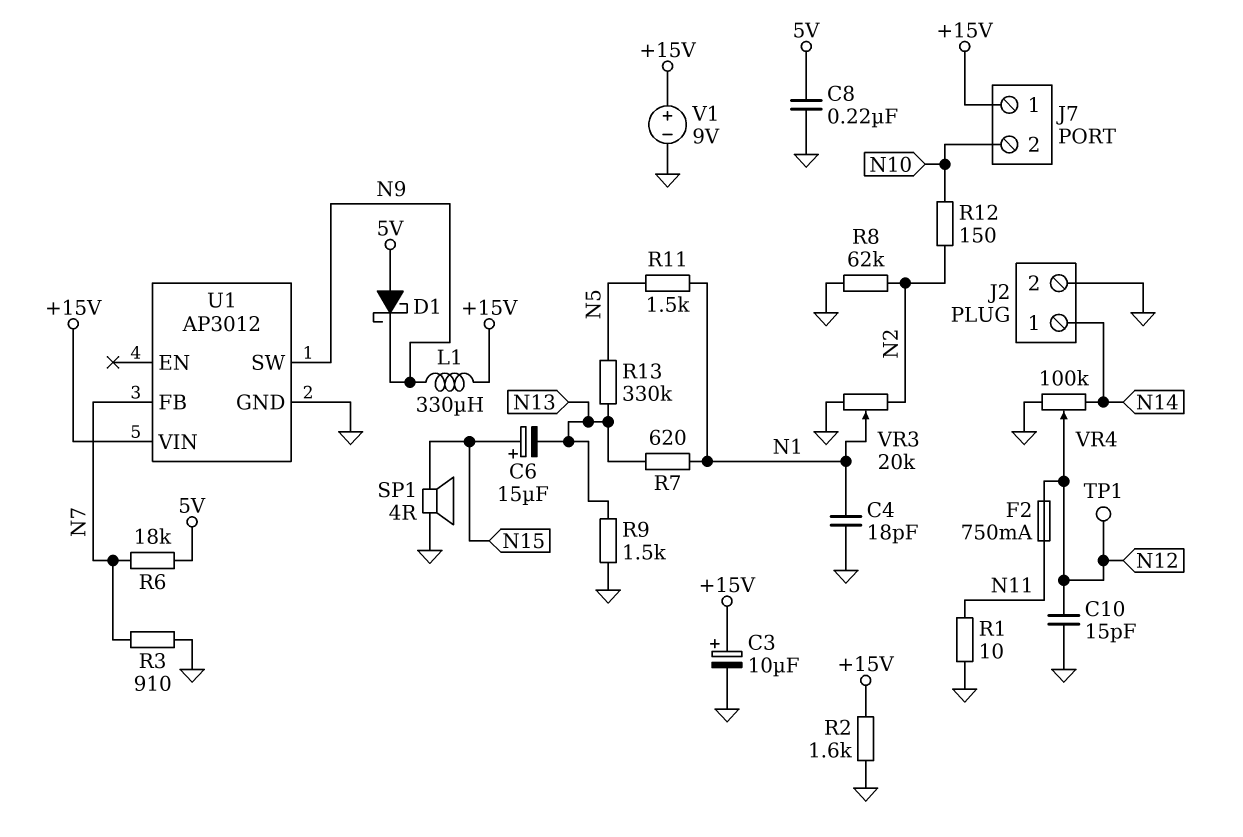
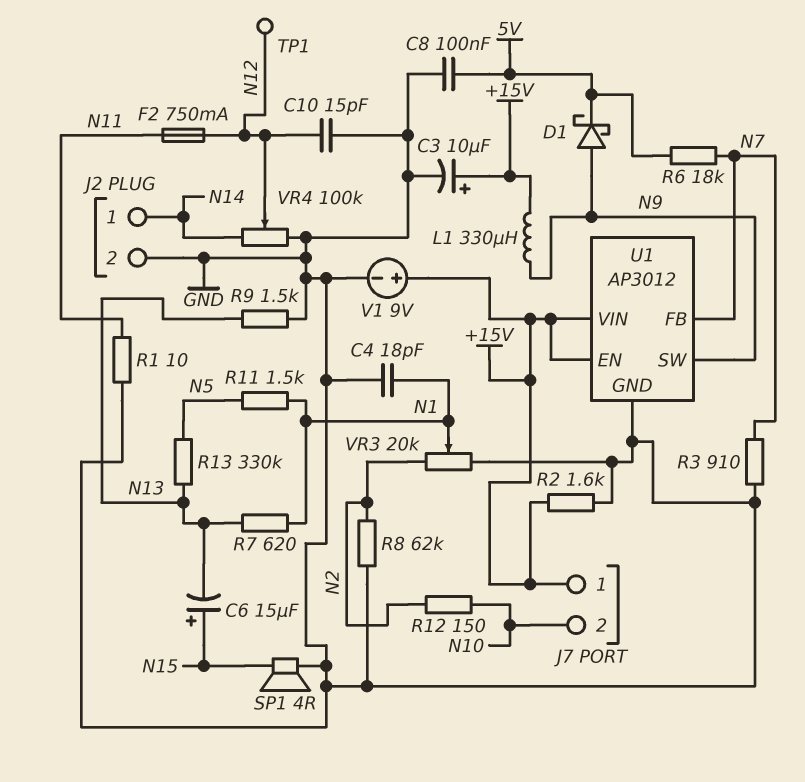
C8: 220nF (5V, GND) -> 100nF (5V, GND)
D1: schottky (A 5V, K N9) -> schottky (A N9, K 5V)
U1 pin EN: none -> +15V

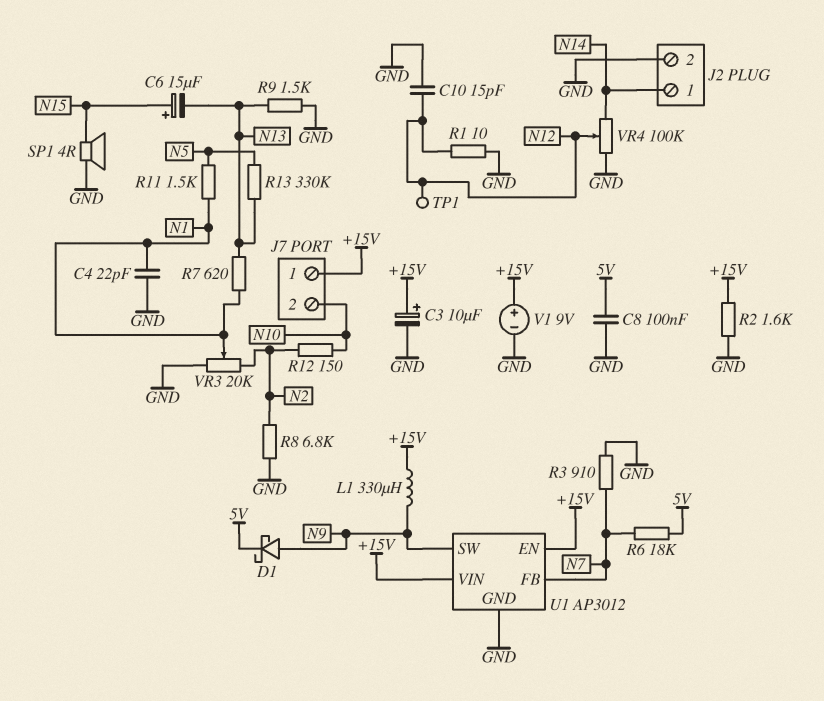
C4: 18pF (GND, N1) -> 22pF (GND, N1)
F2: 750mA (N11, N12) -> none
R1: 10 (GND, N11) -> 10 (GND, N12)
R8: 62k (GND, N2) -> 6.8k (GND, N2)

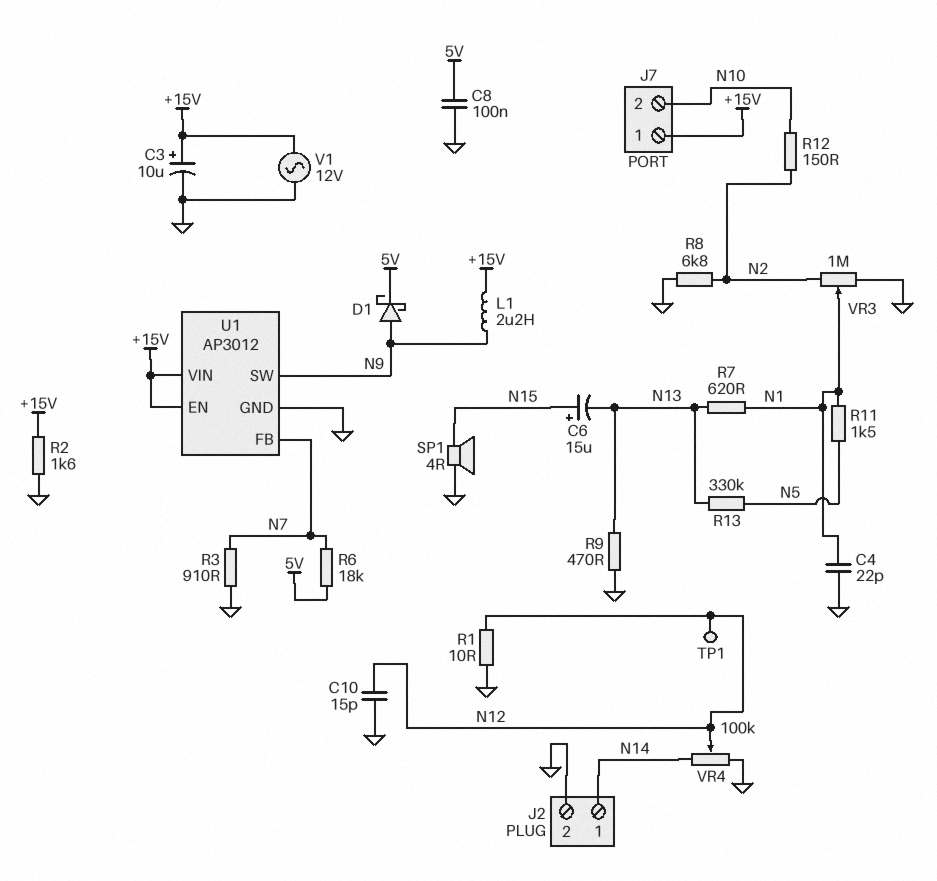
L1: 330uH (+15V, N9) -> 2.2uH (+15V, N9)
R9: 1.5k (GND, N13) -> 470 (GND, N13)
V1: 9V (plus +15V, minus GND) -> AC 12V (+15V, GND)
VR3: 20k (GND, N2, wiper N1) -> 1M (GND, N2, wiper N1)

